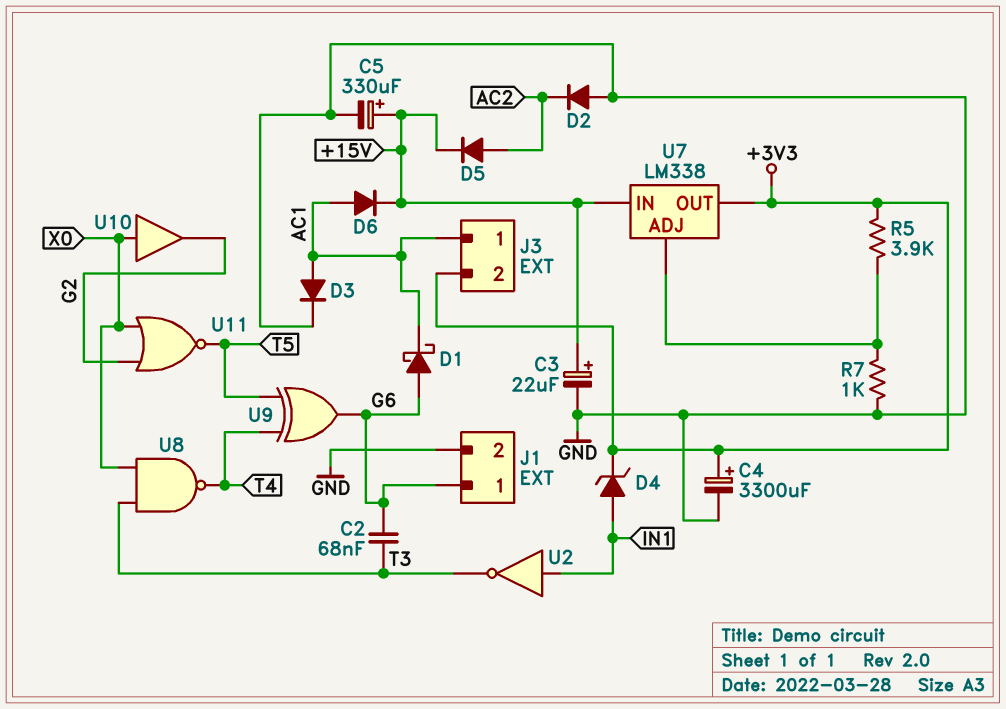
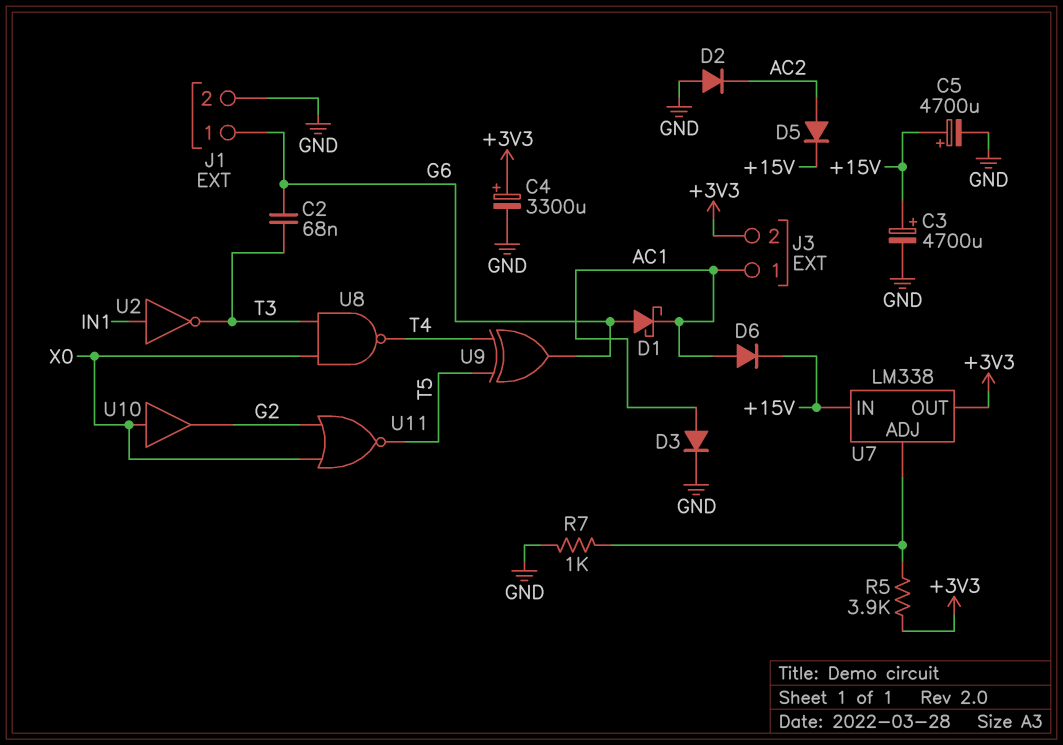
C3: 22uF (plus +15V, minus GND) -> 4700uF (plus +15V, minus GND)
C5: 330uF (plus +15V, minus GND) -> 4700uF (plus +15V, minus GND)
D4: zener (A IN1, K +3V3) -> none

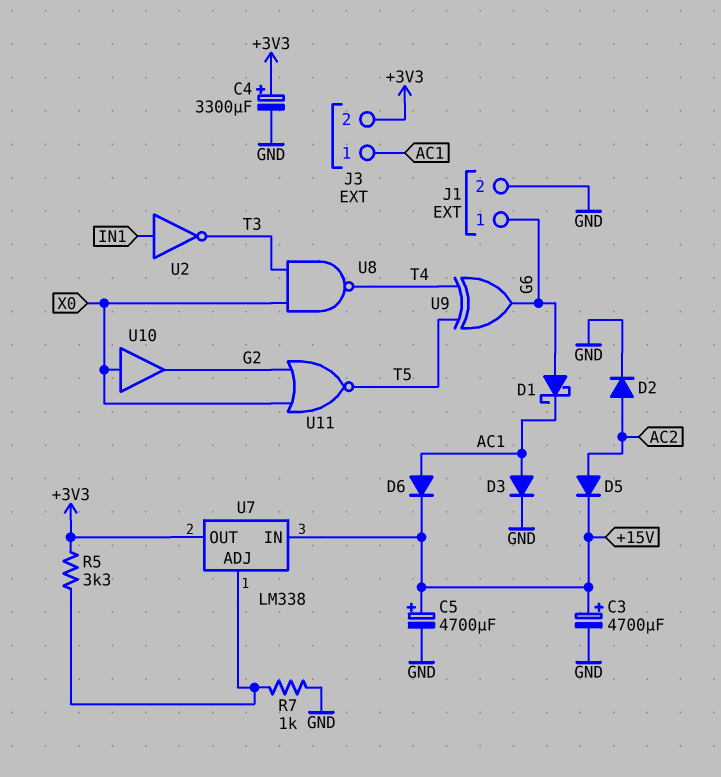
C2: 68nF (G6, T3) -> none
D2: diode (A GND, K AC2) -> diode (A AC2, K GND)
R5: 3.9k (+3V3, U7/ADJ) -> 3.3k (+3V3, U7/ADJ)

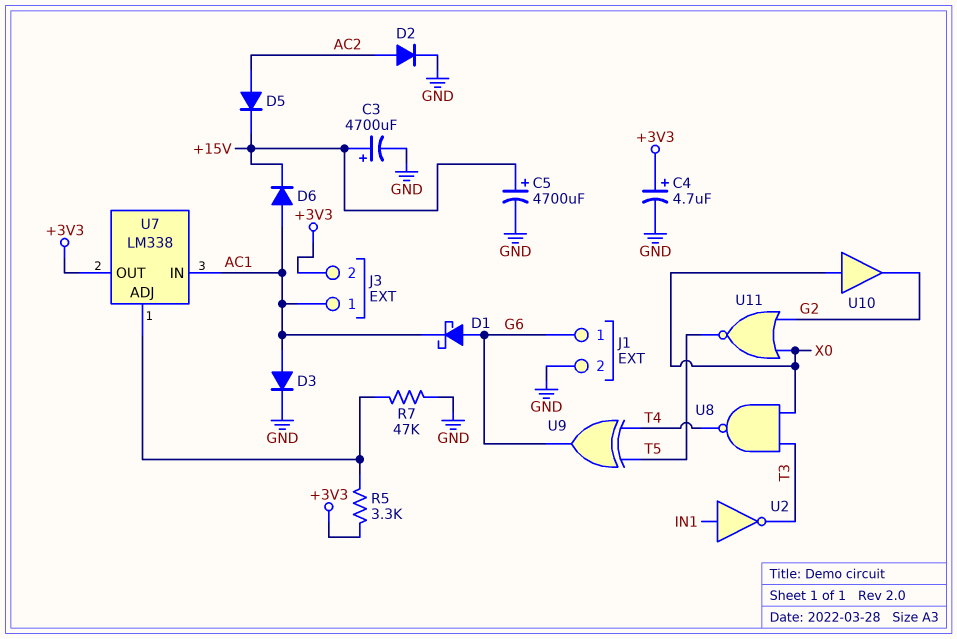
C4: 3300uF (plus +3V3, minus GND) -> 4.7uF (plus +3V3, minus GND)
R7: 1k (GND, U7/ADJ) -> 47k (GND, U7/ADJ)
U7 pin IN: +15V -> AC1

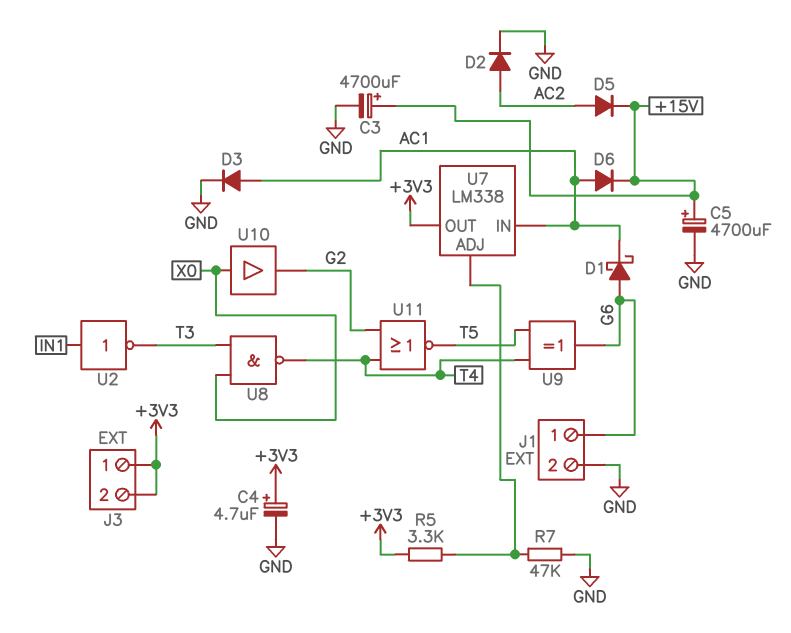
J3 pin 1: AC1 -> +3V3
U11: NOR (in G2, in X0, out T5) -> NOR (in G2, in T4, out T5)

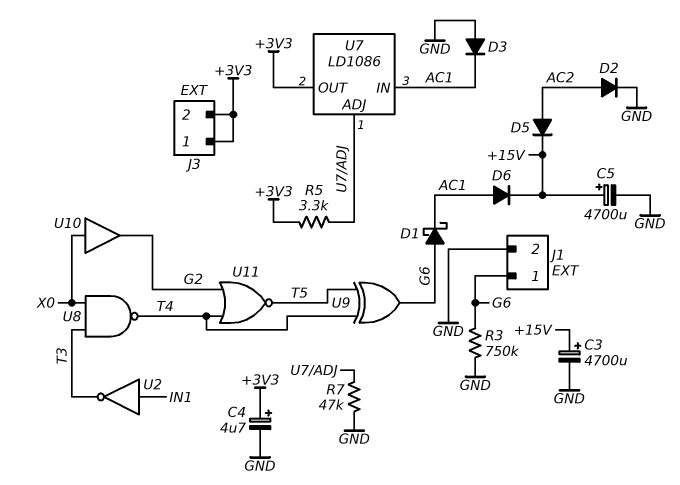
D3: diode (A AC1, K GND) -> diode (A GND, K AC1)
R3: none -> 750k (G6, GND)
U7: LM338 -> LD1086

